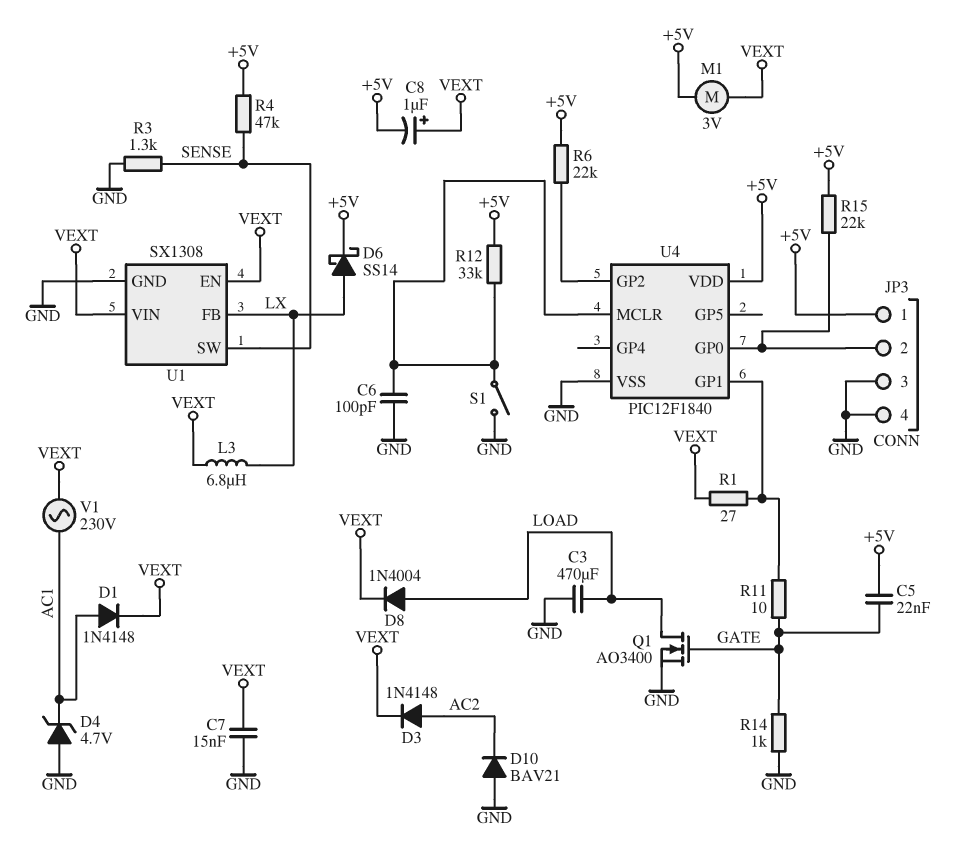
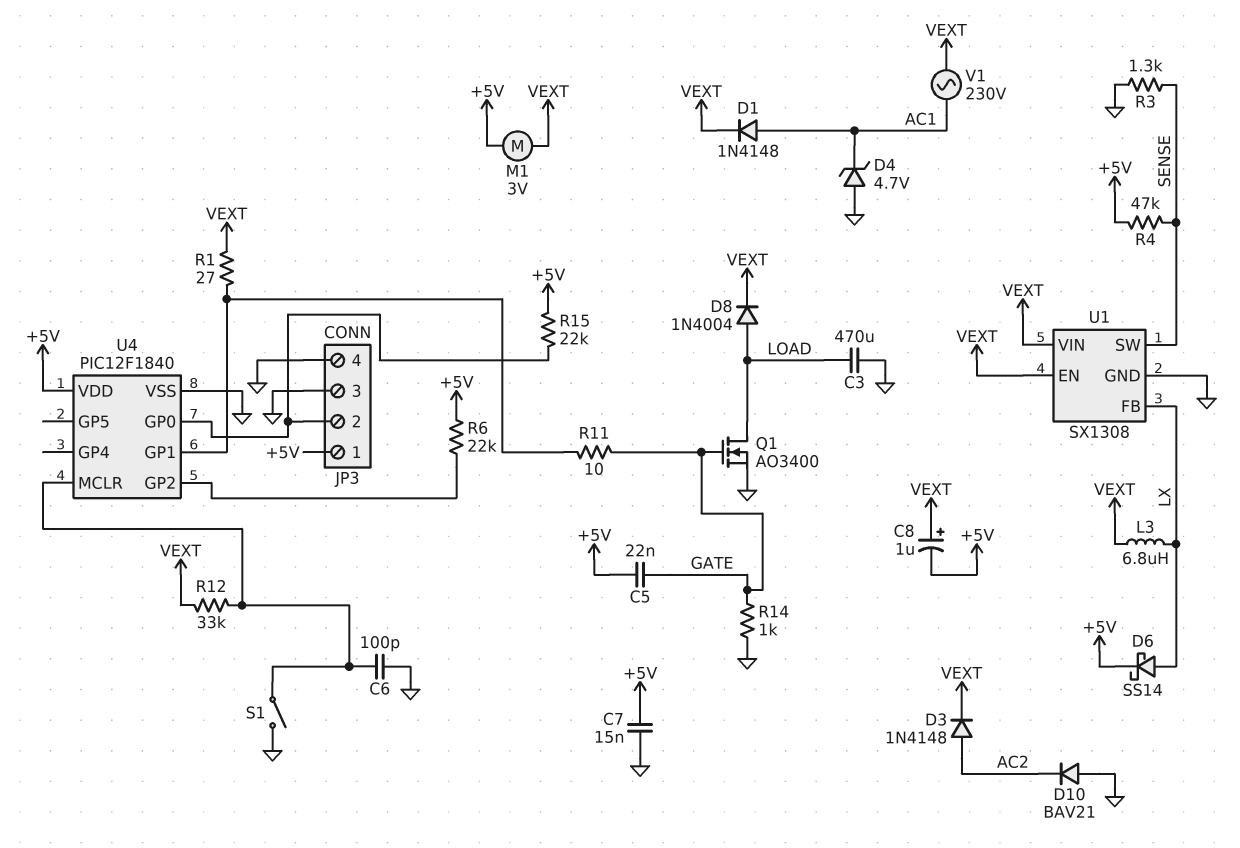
C7: 15nF (GND, VEXT) -> 15nF (+5V, GND)
R12: 33k (+5V, U4/MCLR) -> 33k (U4/MCLR, VEXT)

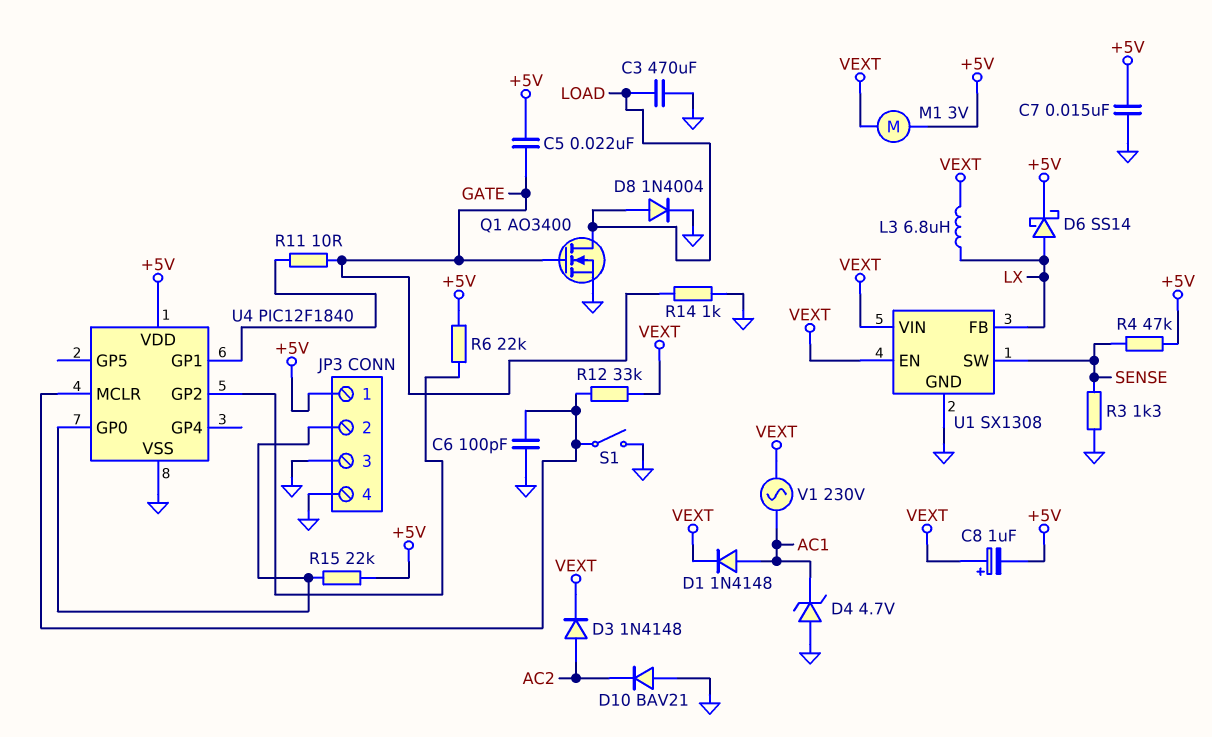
D8: diode 1N4004 (A LOAD, K VEXT) -> diode 1N4004 (A LOAD, K GND)
R1: 27 (U4/GP1, VEXT) -> none

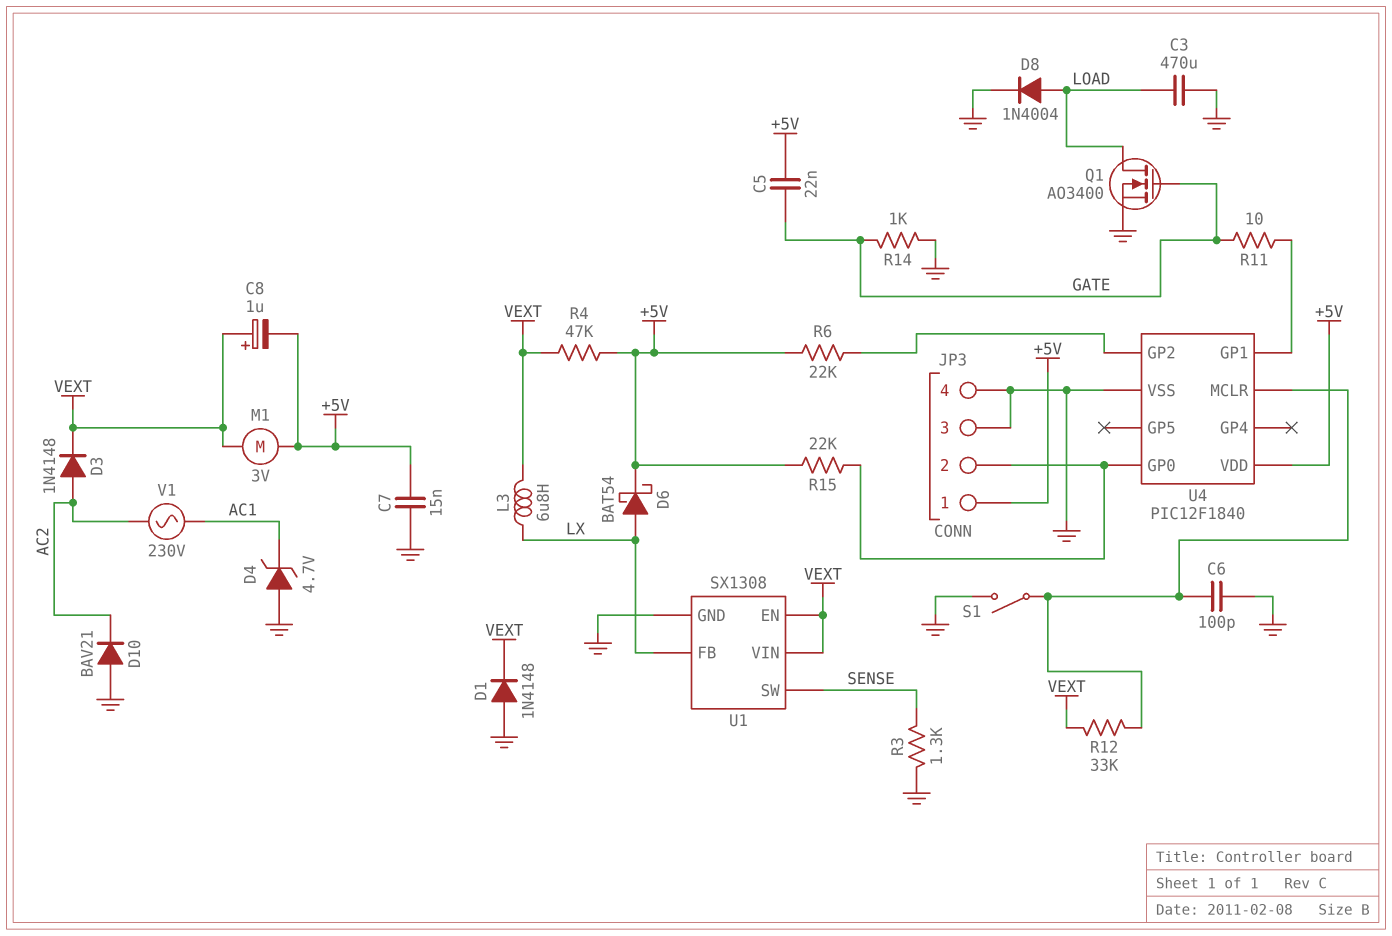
D1: diode 1N4148 (A AC1, K VEXT) -> diode 1N4148 (A GND, K VEXT)
D6: schottky SS14 (A LX, K +5V) -> schottky BAT54 (A LX, K +5V)
R4: 47k (+5V, SENSE) -> 47k (+5V, VEXT)
V1: AC 230V (AC1, VEXT) -> AC 230V (AC1, AC2)

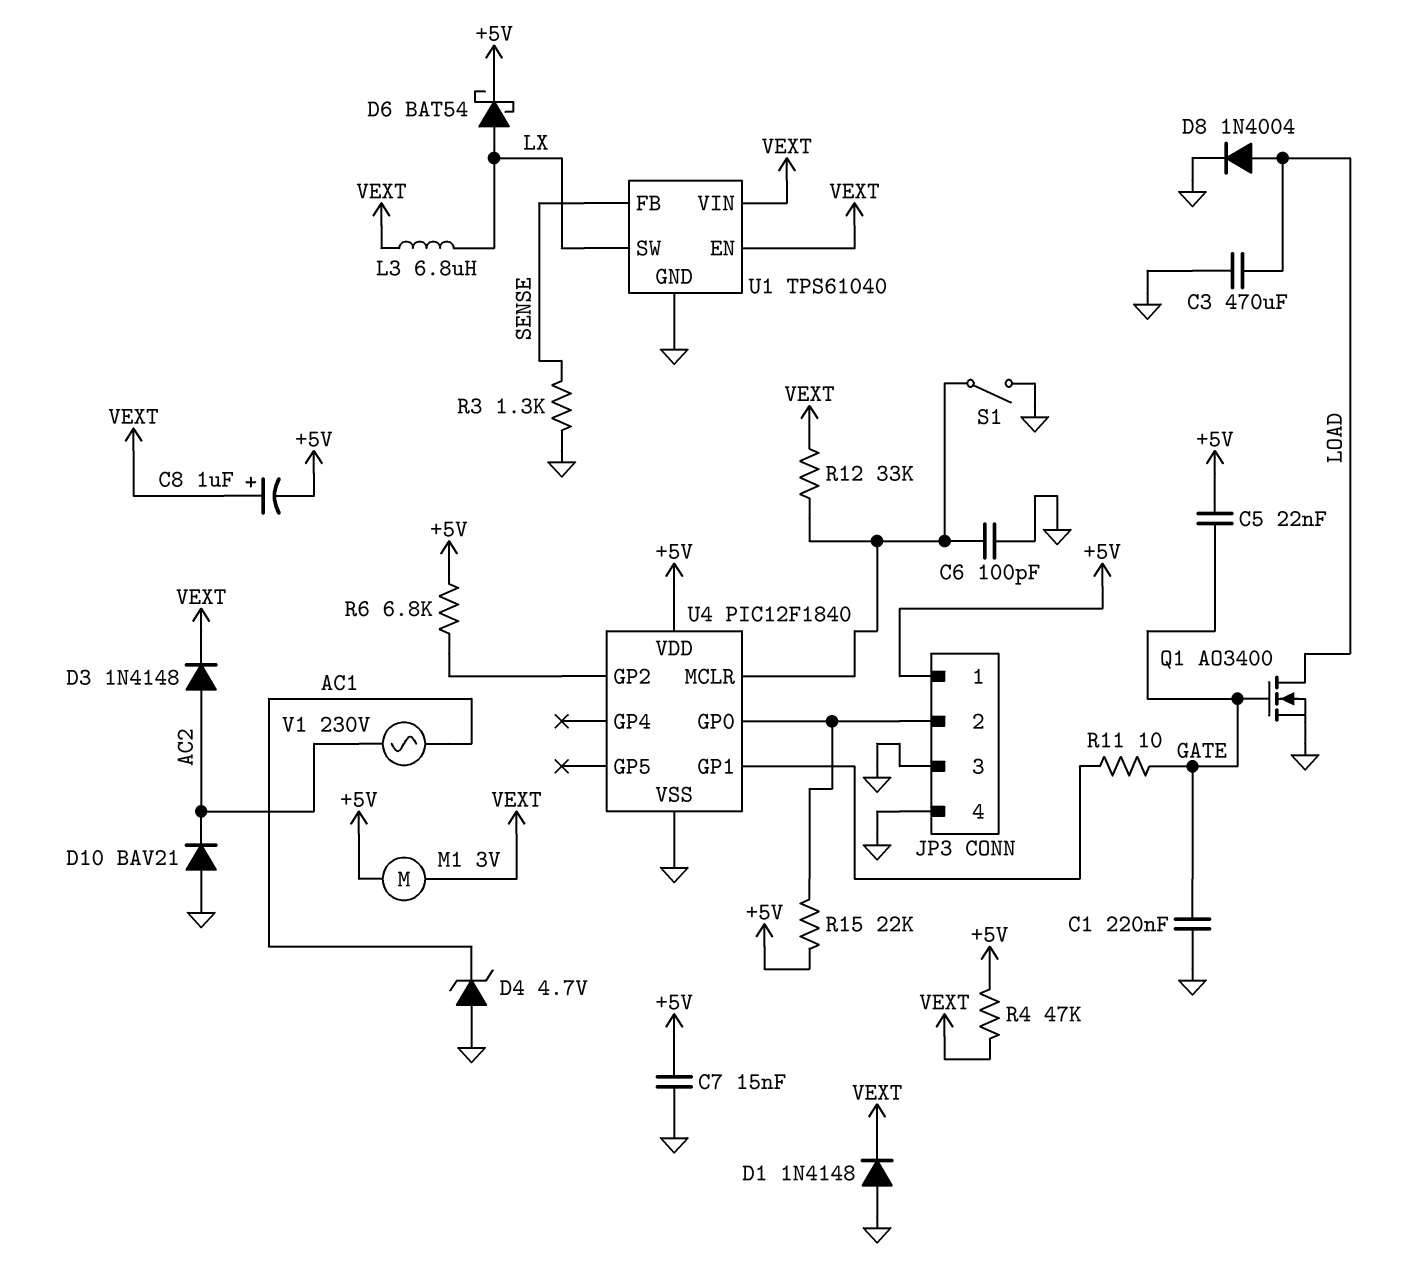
C1: none -> 220nF (GATE, GND)
R6: 22k (+5V, U4/GP2) -> 6.8k (+5V, U4/GP2)
R14: 1k (GATE, GND) -> none
U1: SX1308 -> TPS61040
U1 pin FB: LX -> SENSE
U1 pin SW: SENSE -> LX

